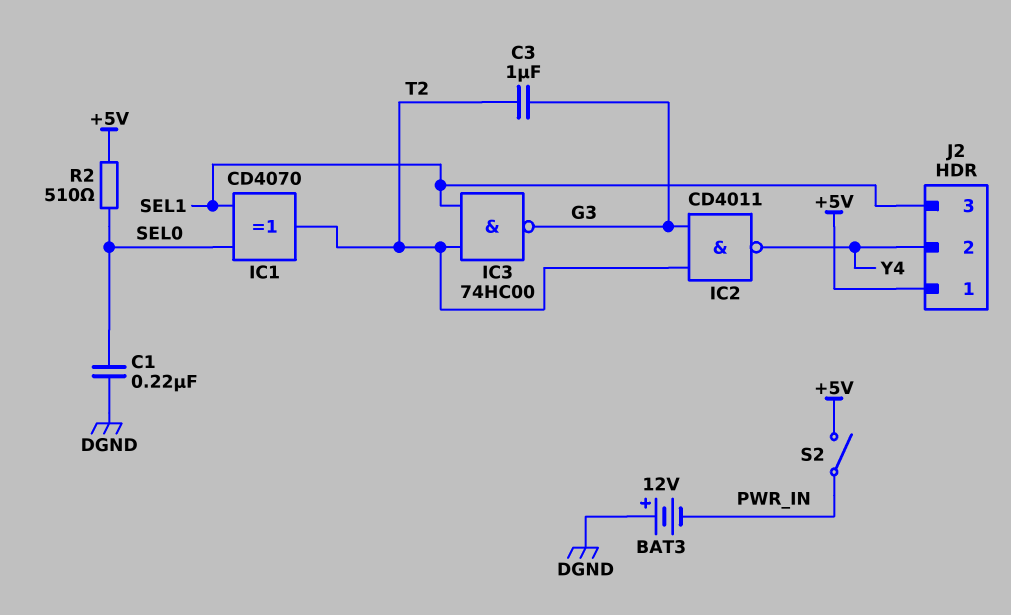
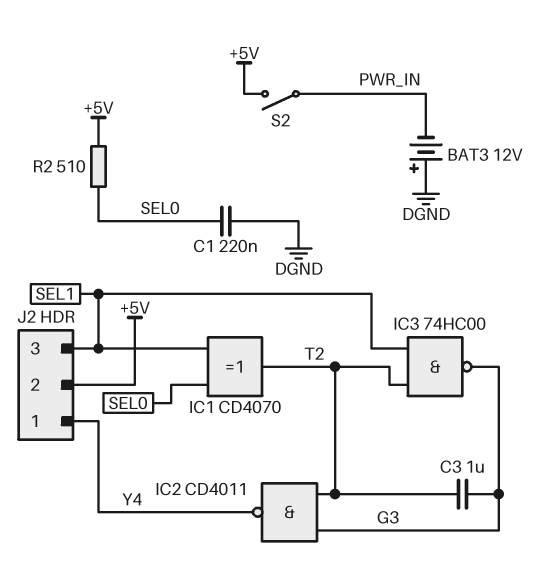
J2 pin 1: +5V -> Y4
J2 pin 2: Y4 -> +5V

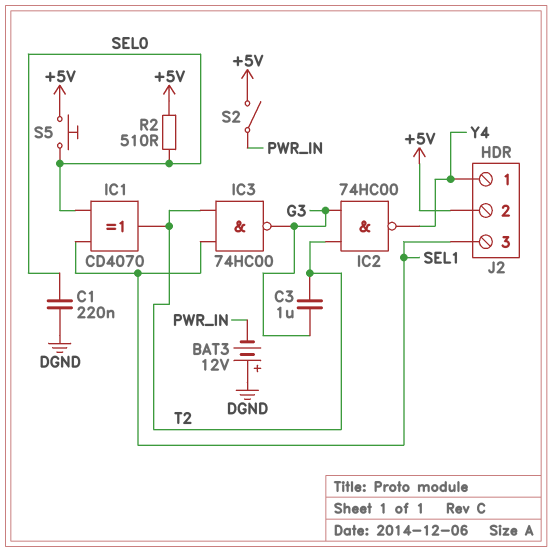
IC2: NAND CD4011 (in G3, in T2, out Y4) -> NAND 74HC00 (in G3, in T2, out Y4)
S5: none -> button (+5V, SEL0)

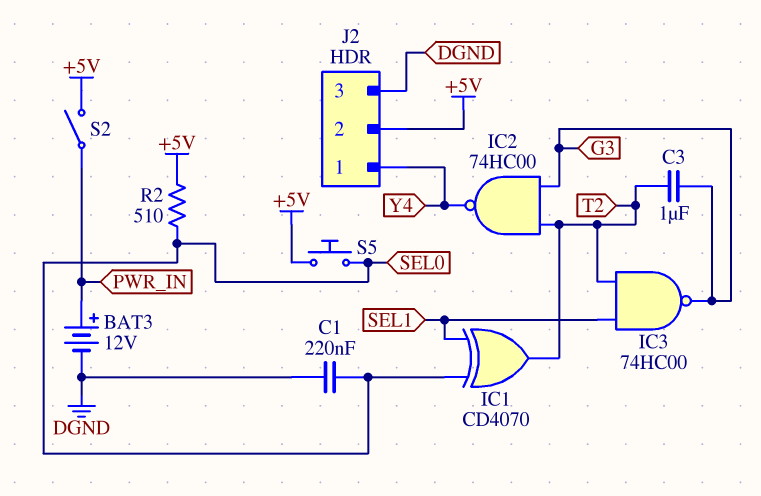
BAT3: 12V (plus DGND, minus PWR_IN) -> 12V (plus PWR_IN, minus DGND)
J2 pin 3: SEL1 -> DGND

